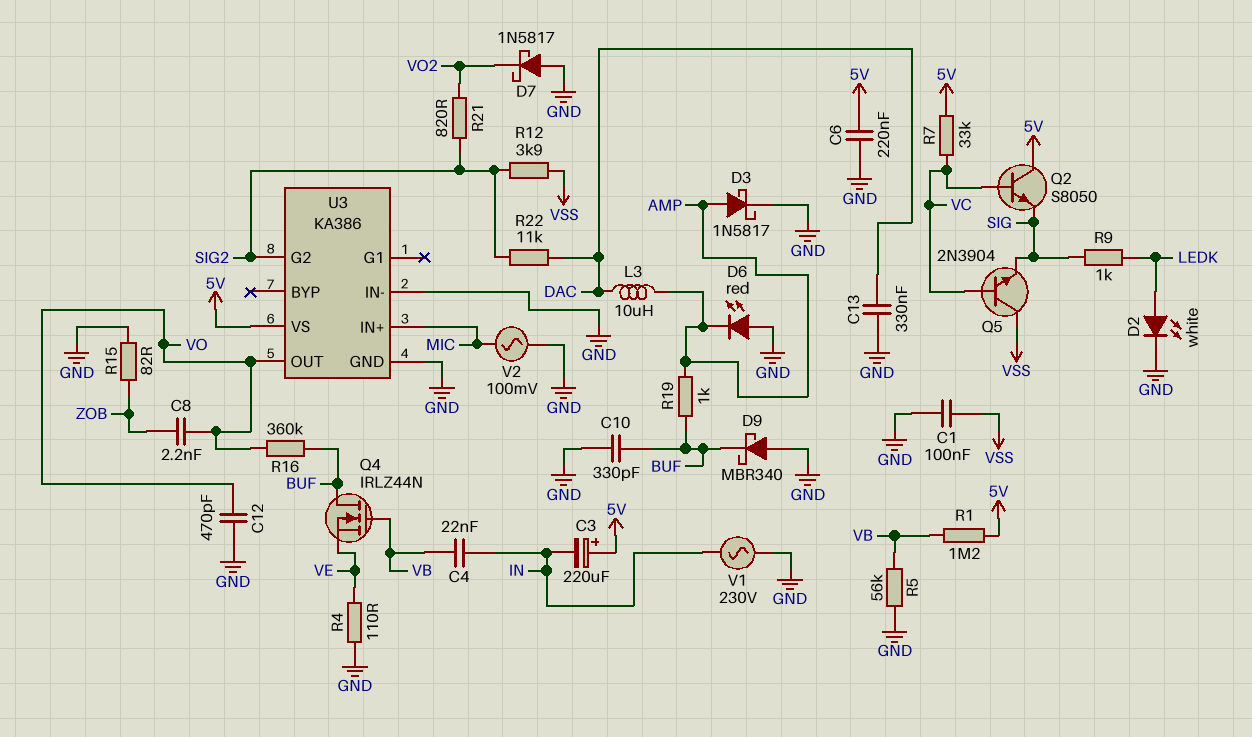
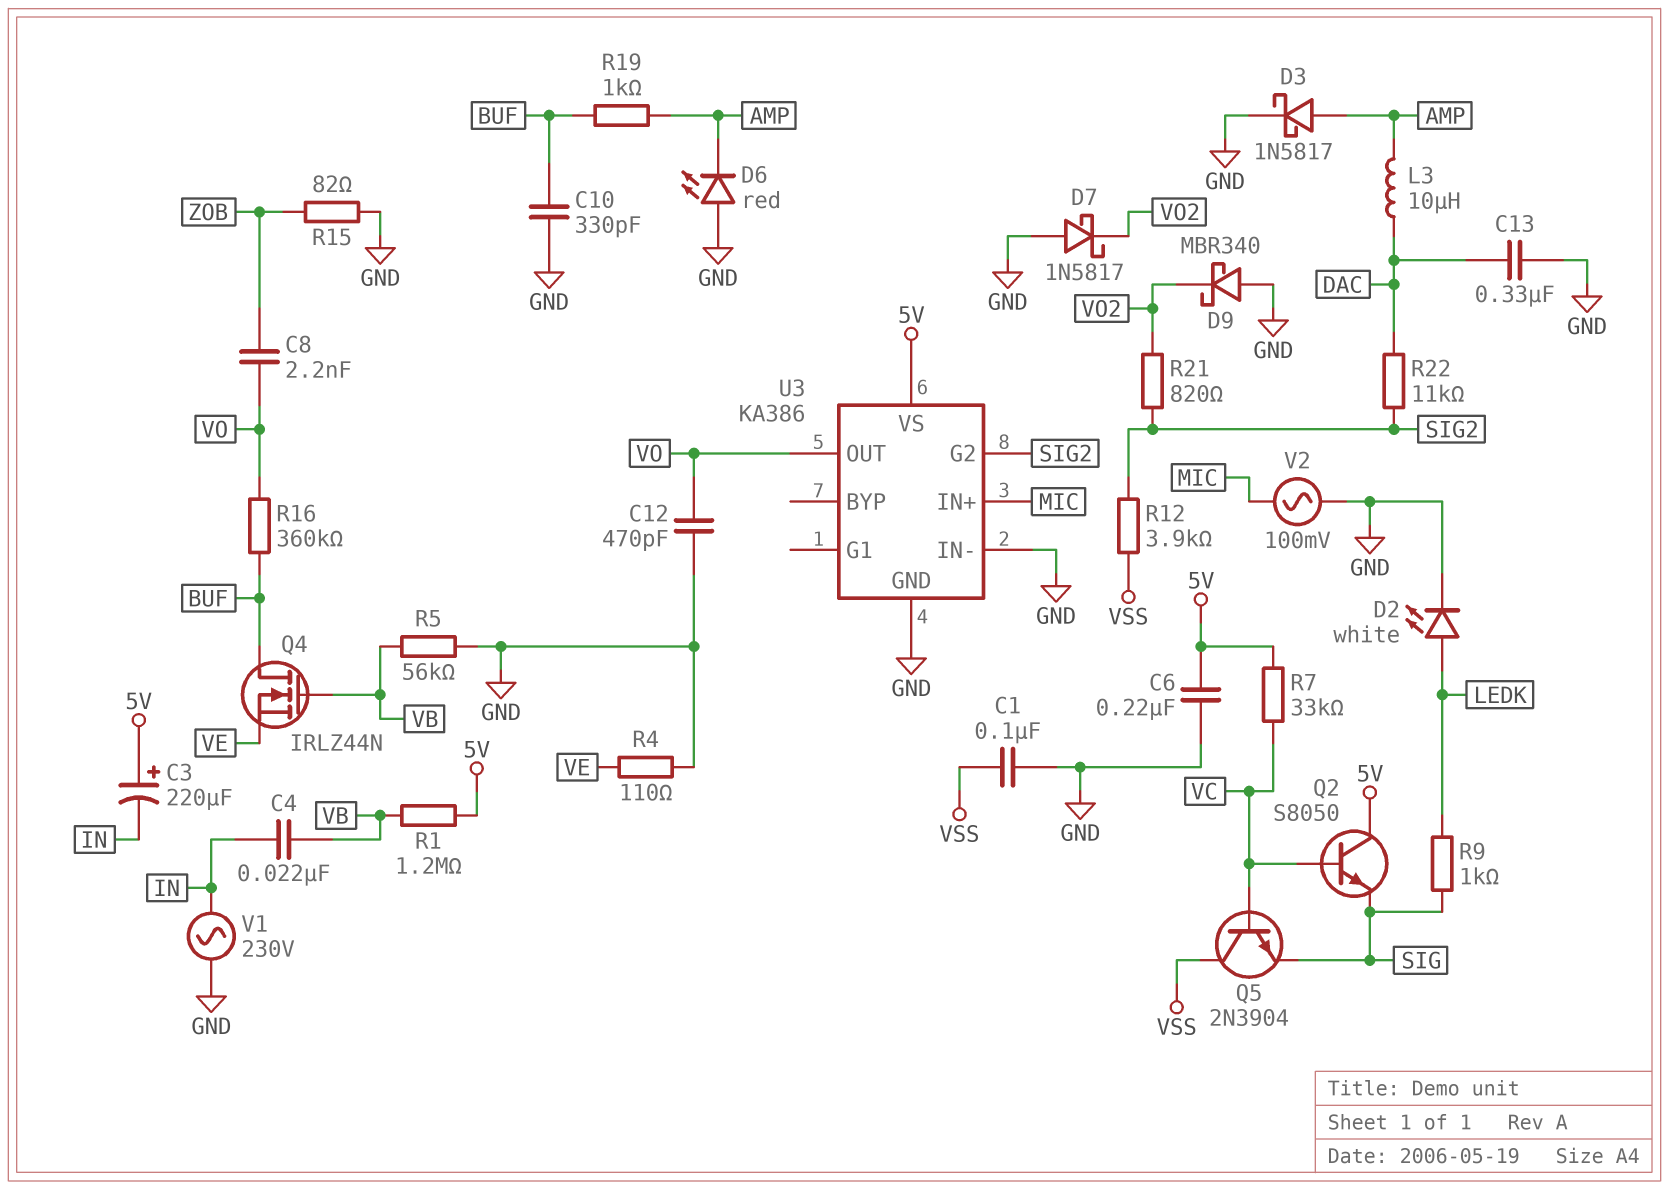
D9: schottky MBR340 (A GND, K BUF) -> schottky MBR340 (A GND, K VO2)

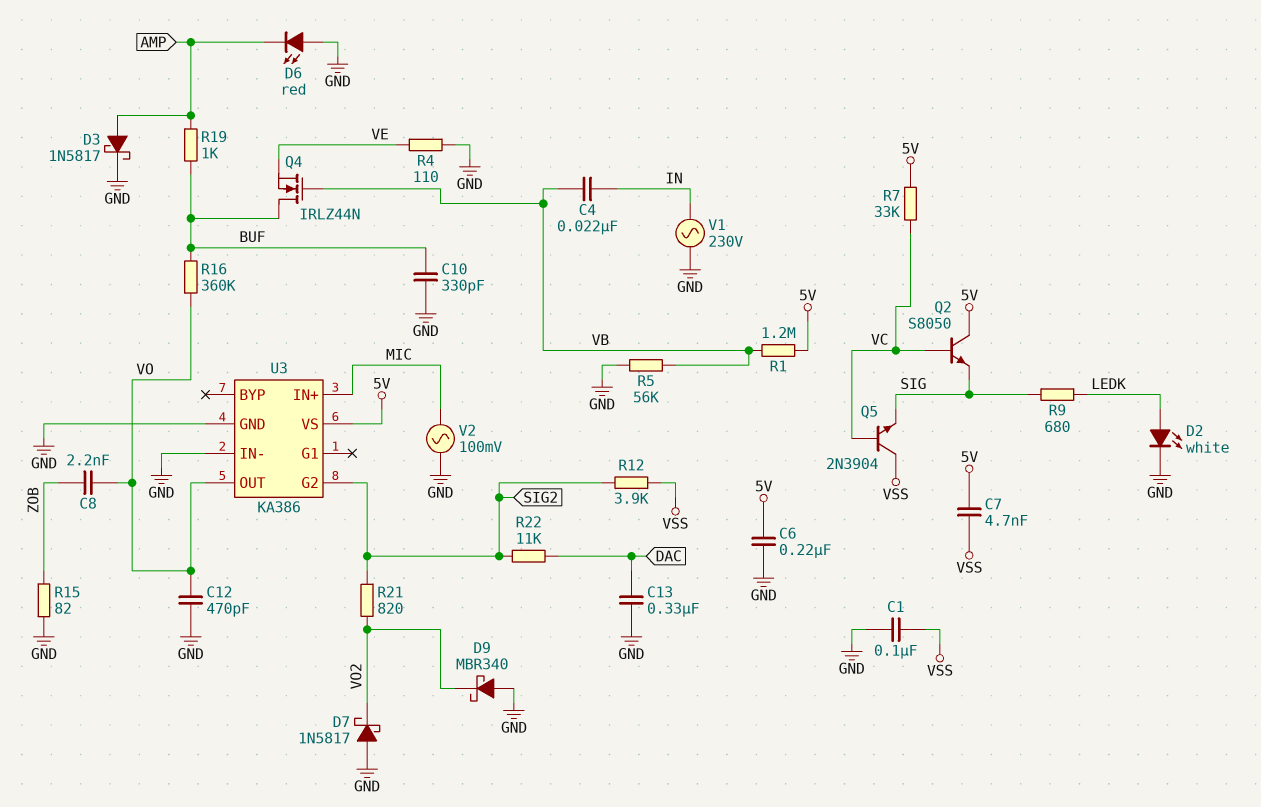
C3: 220uF (plus 5V, minus IN) -> none
C7: none -> 4.7nF (5V, VSS)
L3: 10uH (AMP, DAC) -> none
R9: 1k (LEDK, SIG) -> 680 (LEDK, SIG)

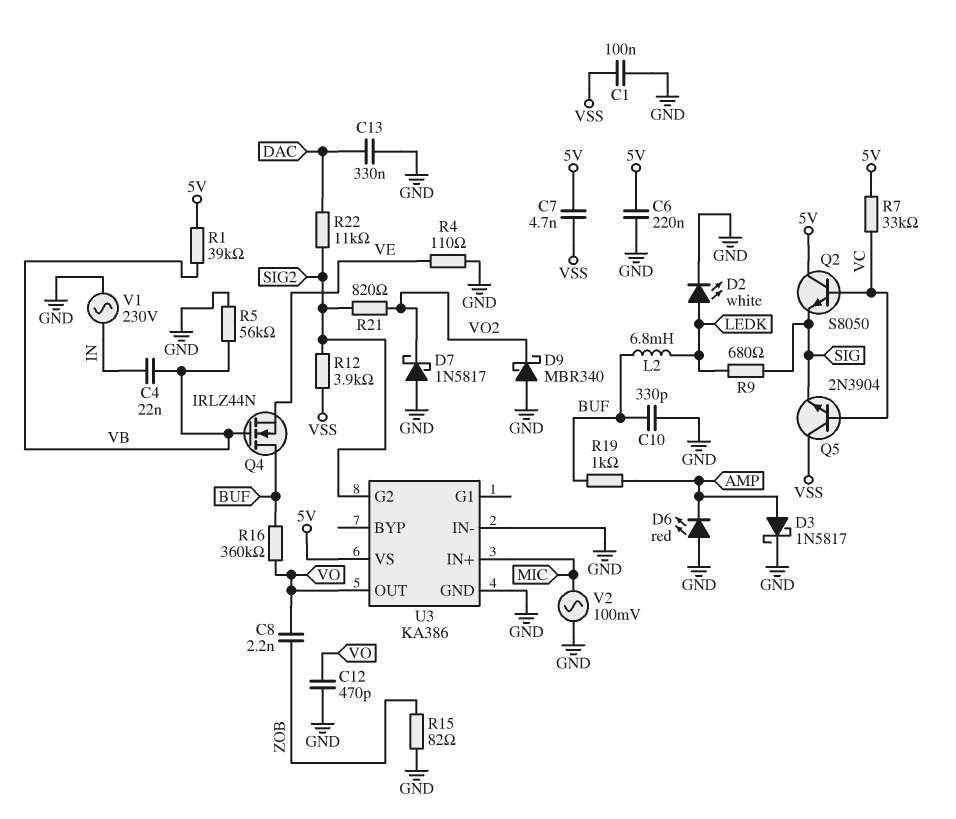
L2: none -> 6.8mH (BUF, LEDK)
R1: 1.2M (5V, VB) -> 39k (5V, VB)

